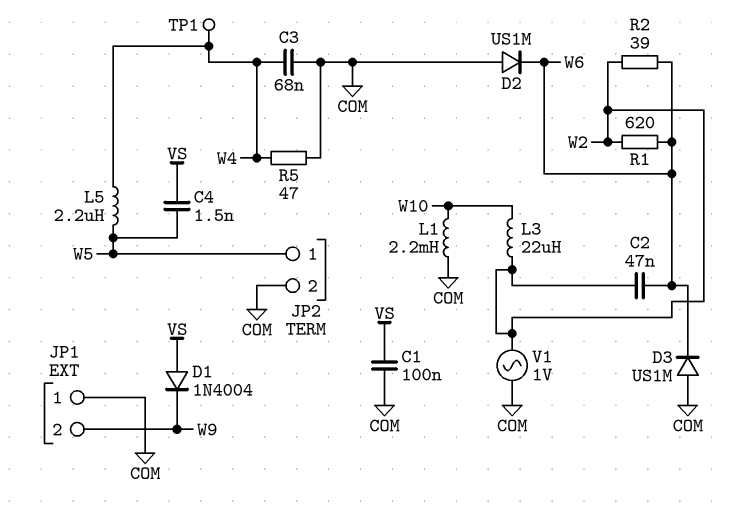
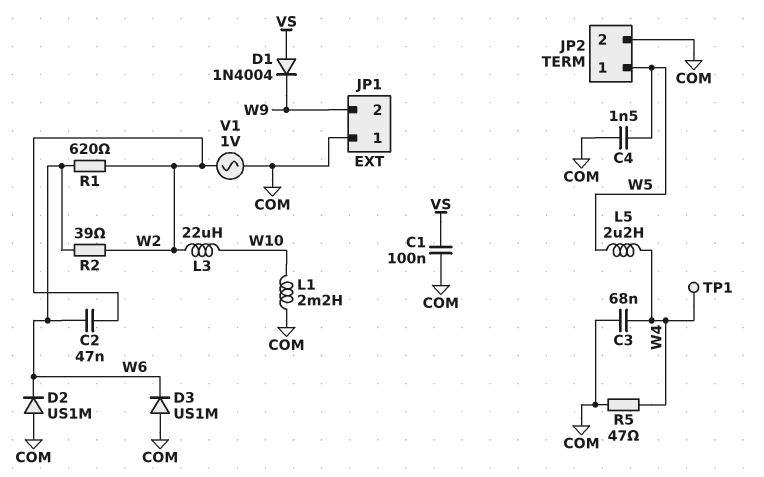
C4: 1.5nF (VS, W5) -> 1.5nF (COM, W5)

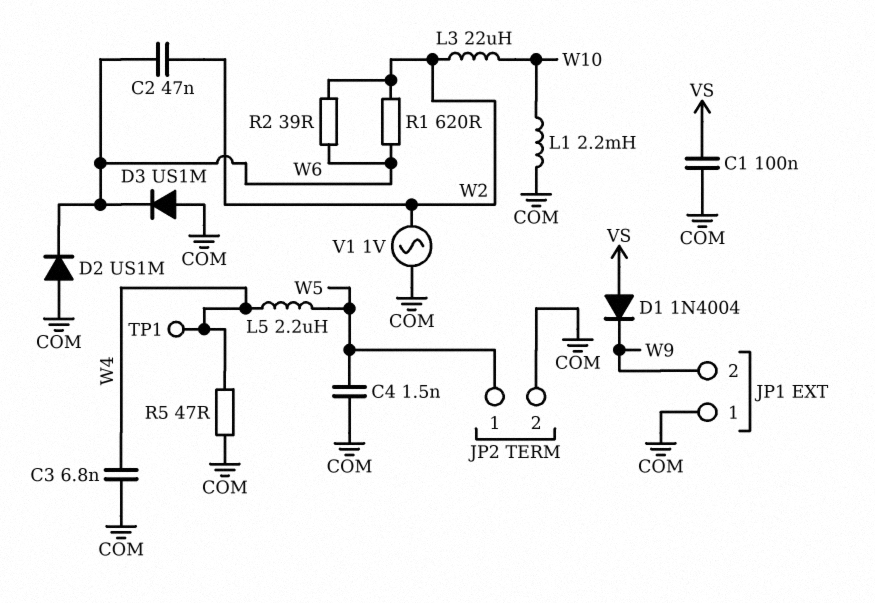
C3: 68nF (COM, W4) -> 6.8nF (COM, W4)

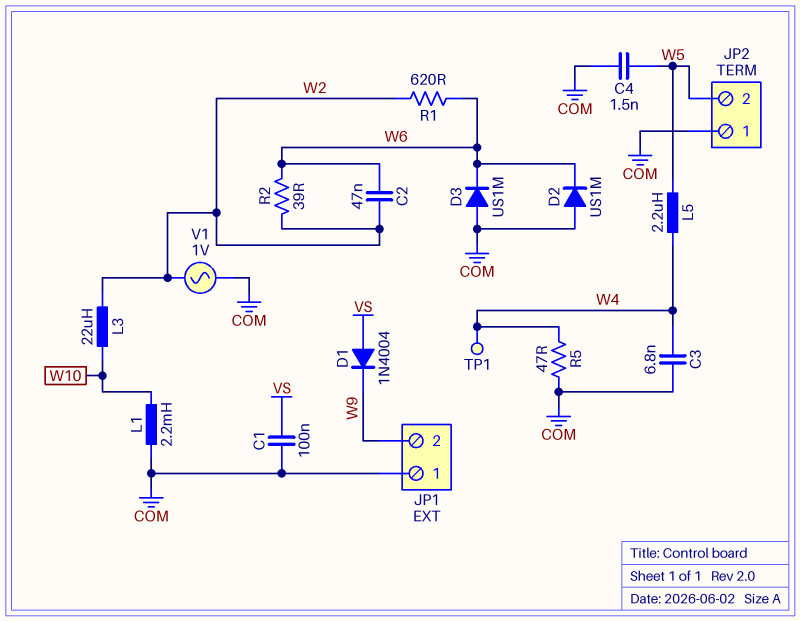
JP2 pin 1: W5 -> COM
JP2 pin 2: COM -> W5

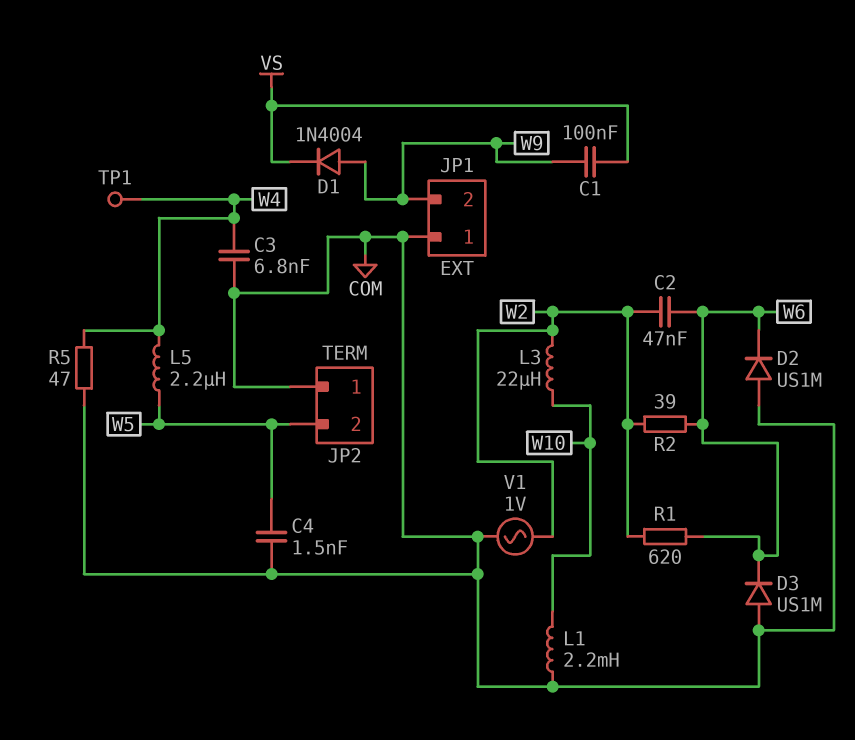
C1: 100nF (COM, VS) -> 100nF (VS, W9)
D1: diode 1N4004 (A VS, K W9) -> diode 1N4004 (A W9, K VS)

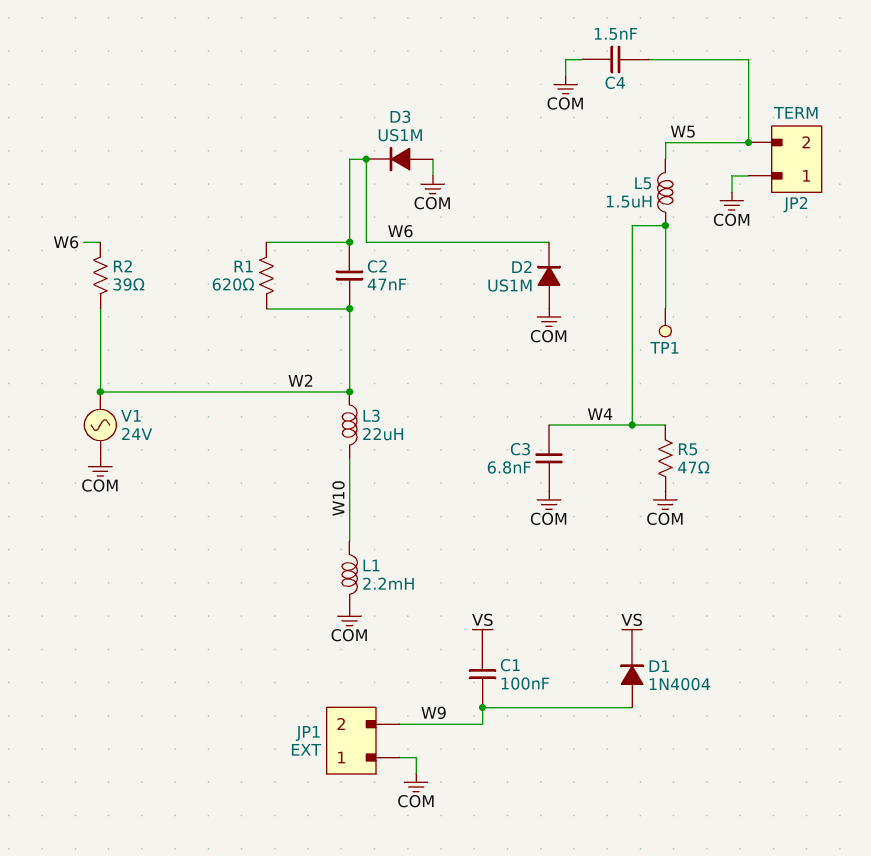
L5: 2.2uH (W4, W5) -> 1.5uH (W4, W5)
V1: AC 1V (COM, W2) -> AC 24V (COM, W2)

